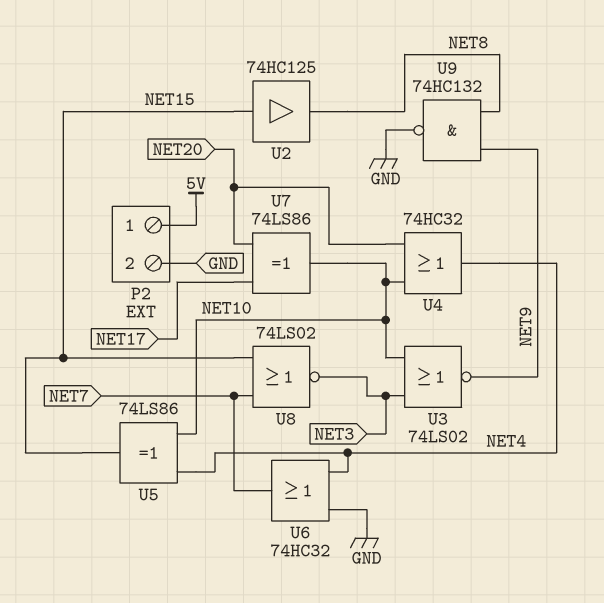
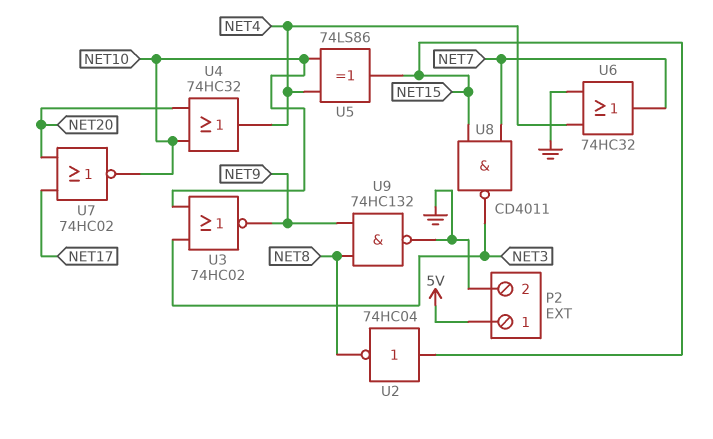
U2: buffer 74HC125 (in NET15, out NET8) -> NOT 74HC04 (in NET15, out NET8)
U3: NOR 74LS02 (in NET3, in NET10, out NET9) -> NOR 74HC02 (in NET3, in NET10, out NET9)
U7: XOR 74LS86 (in NET17, in NET20, out NET10) -> NOR 74HC02 (in NET17, in NET20, out NET10)
U8: NOR 74LS02 (in NET7, in NET15, out NET3) -> NAND CD4011 (in NET7, in NET15, out NET3)

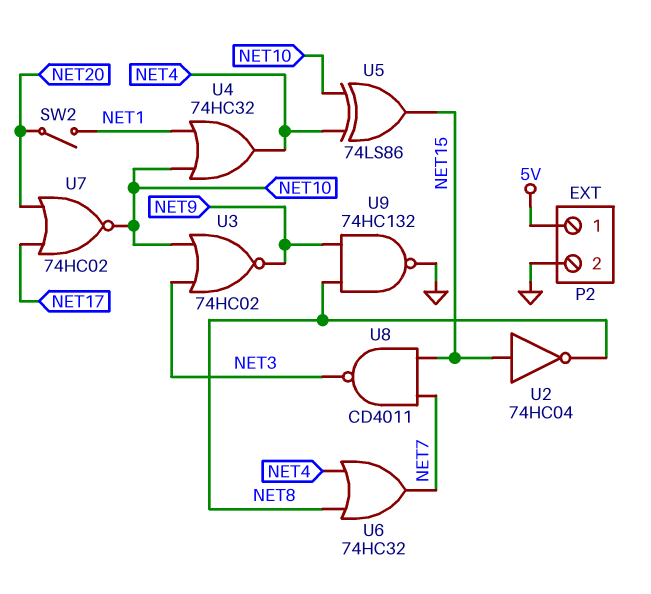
SW2: none -> switch (NET1, NET20)
U4: OR 74HC32 (in NET10, in NET20, out NET4) -> OR 74HC32 (in NET1, in NET10, out NET4)
U6: OR 74HC32 (in GND, in NET4, out NET7) -> OR 74HC32 (in NET4, in NET8, out NET7)

